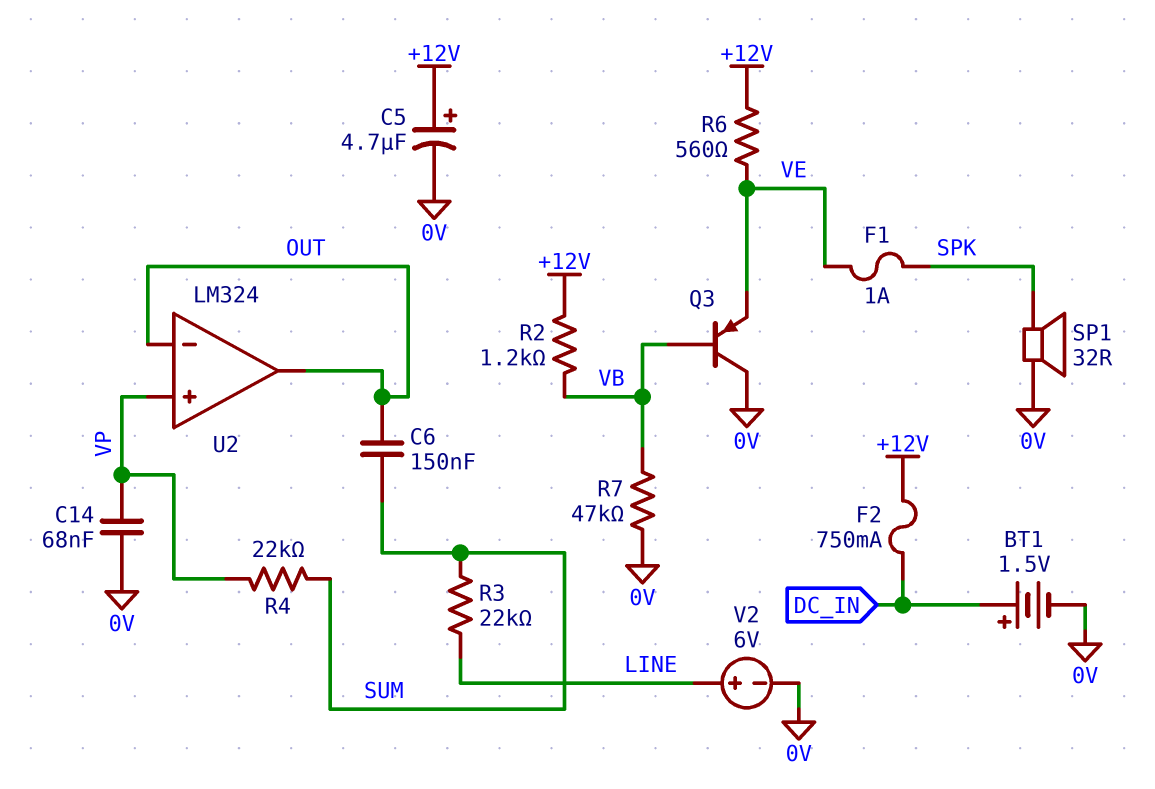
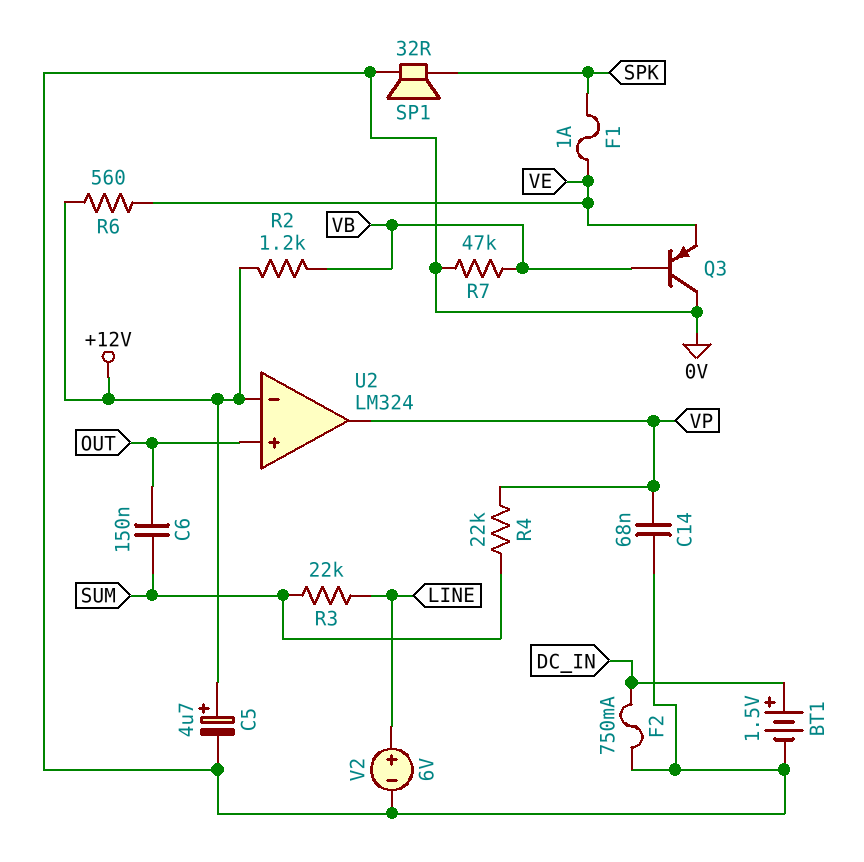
F2: 750mA (+12V, DC_IN) -> 750mA (0V, DC_IN)
U2 pin in+: VP -> OUT
U2 pin in-: OUT -> +12V
U2 pin out: OUT -> VP

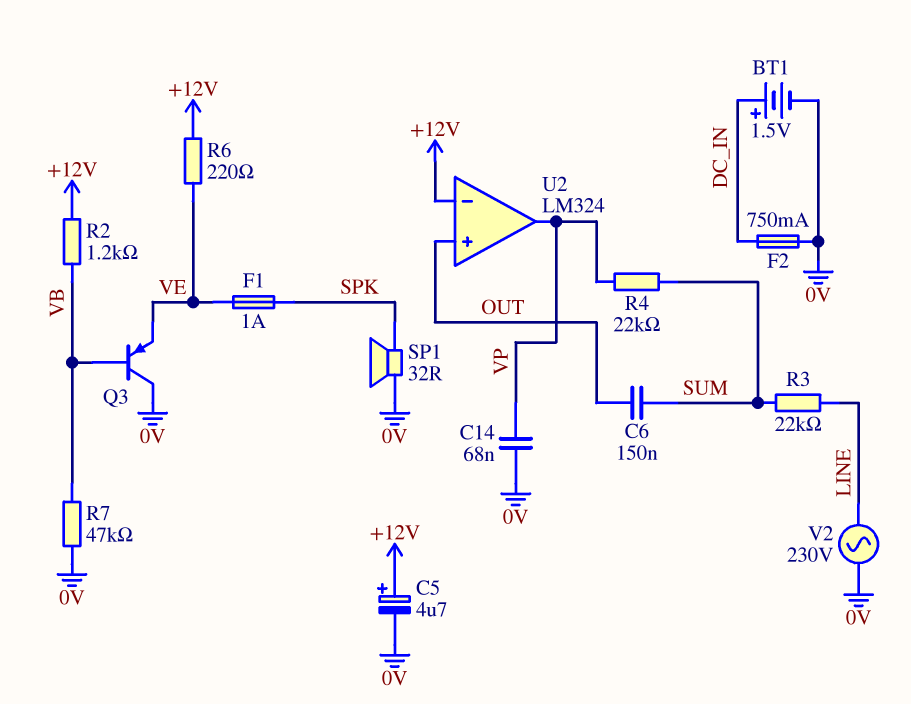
R6: 560 (+12V, VE) -> 220 (+12V, VE)
V2: 6V (plus LINE, minus 0V) -> AC 230V (0V, LINE)

